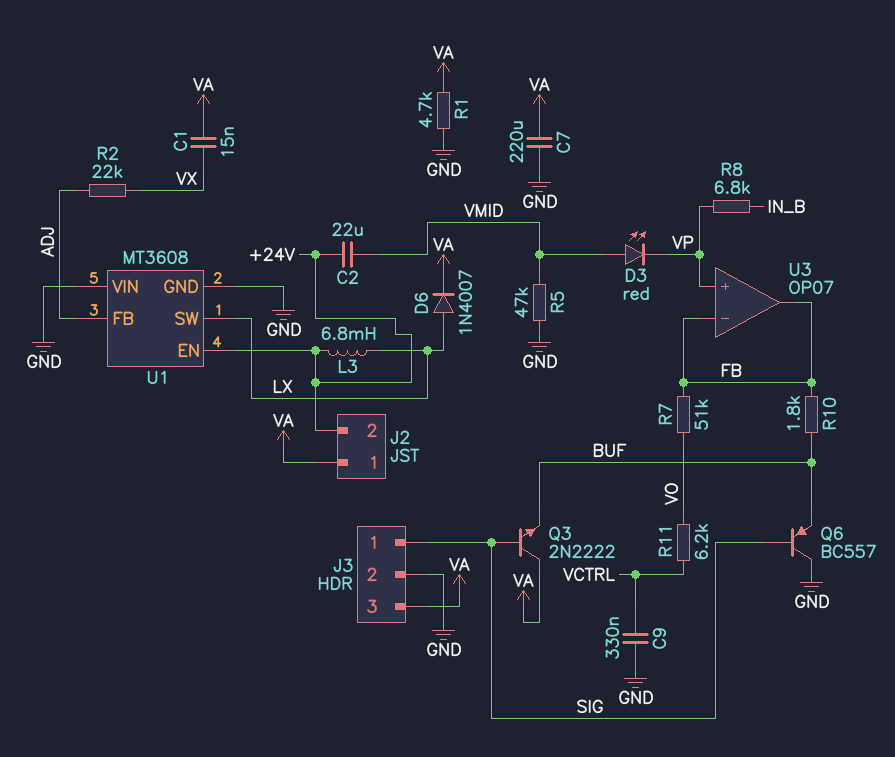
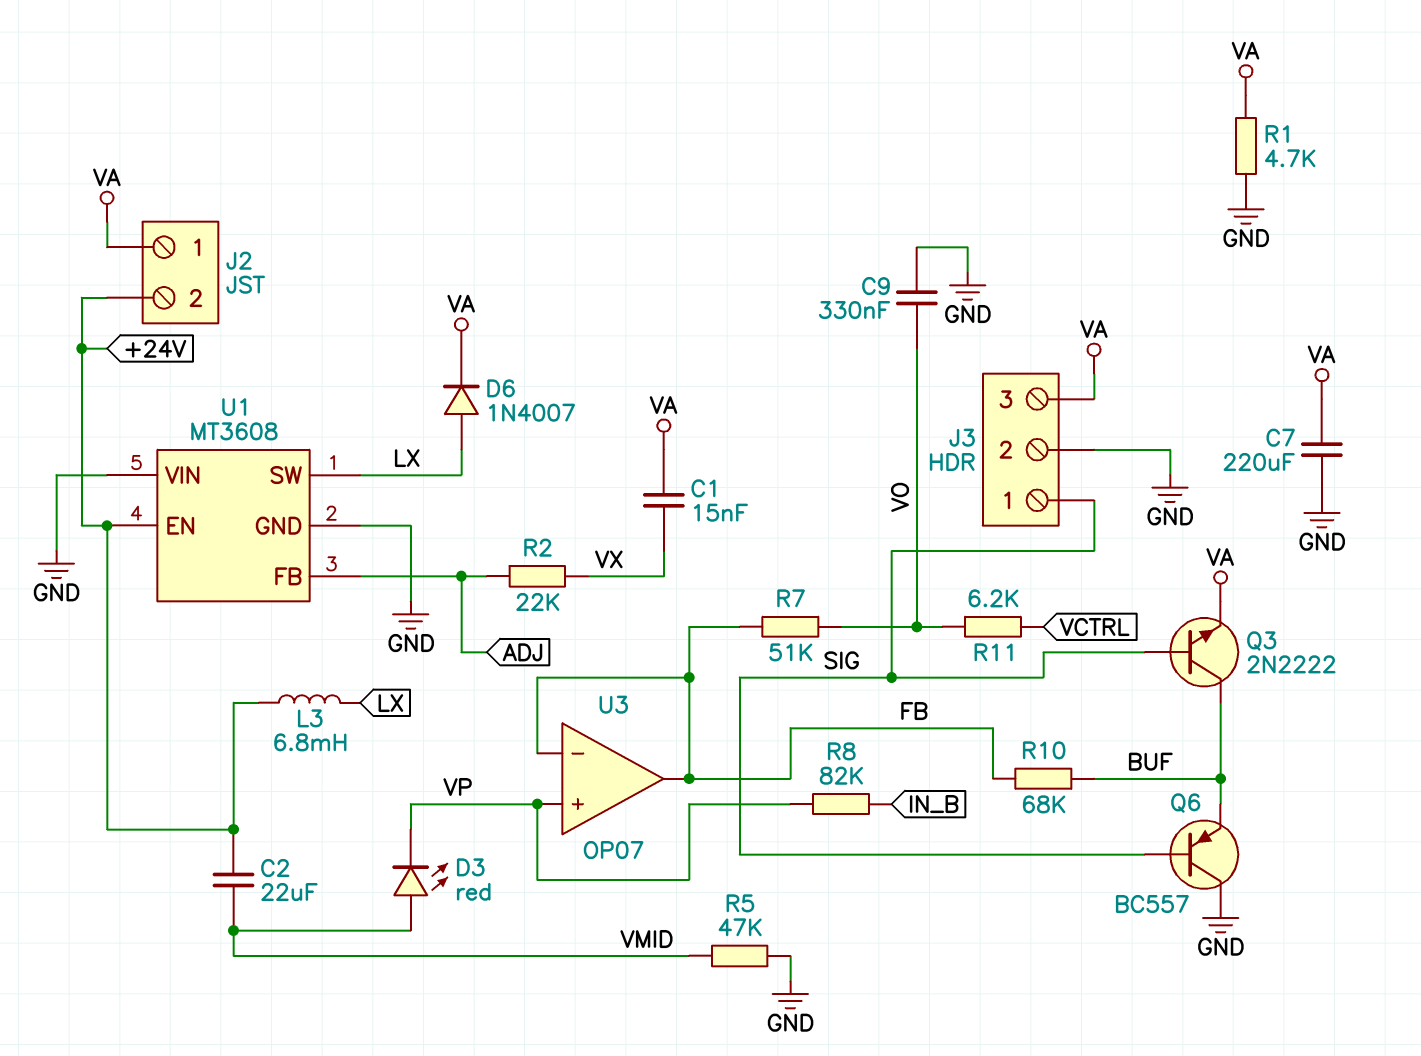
C9: 330nF (GND, VCTRL) -> 330nF (GND, VO)
Q3: NPN 2N2222 (B SIG, C VA, E BUF) -> NPN 2N2222 (B SIG, C BUF, E VA)
R8: 6.8k (IN_B, VP) -> 82k (IN_B, VP)
R10: 1.8k (BUF, FB) -> 68k (BUF, FB)

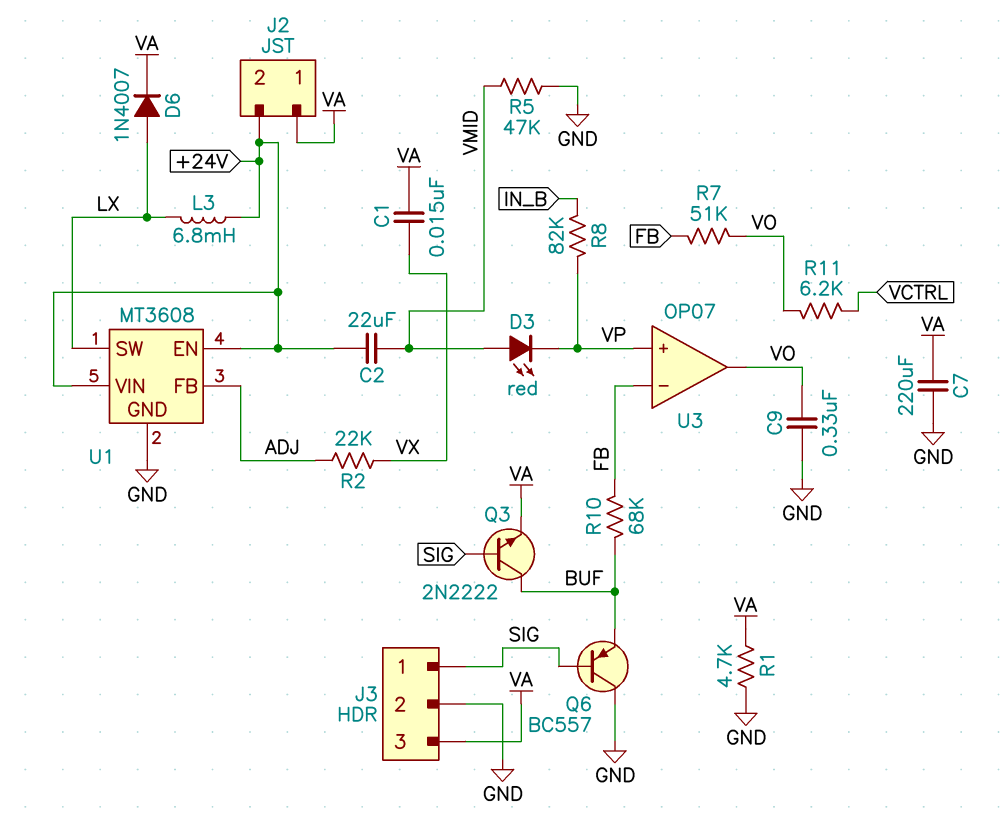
U1 pin VIN: GND -> +24V
U3 pin out: FB -> VO

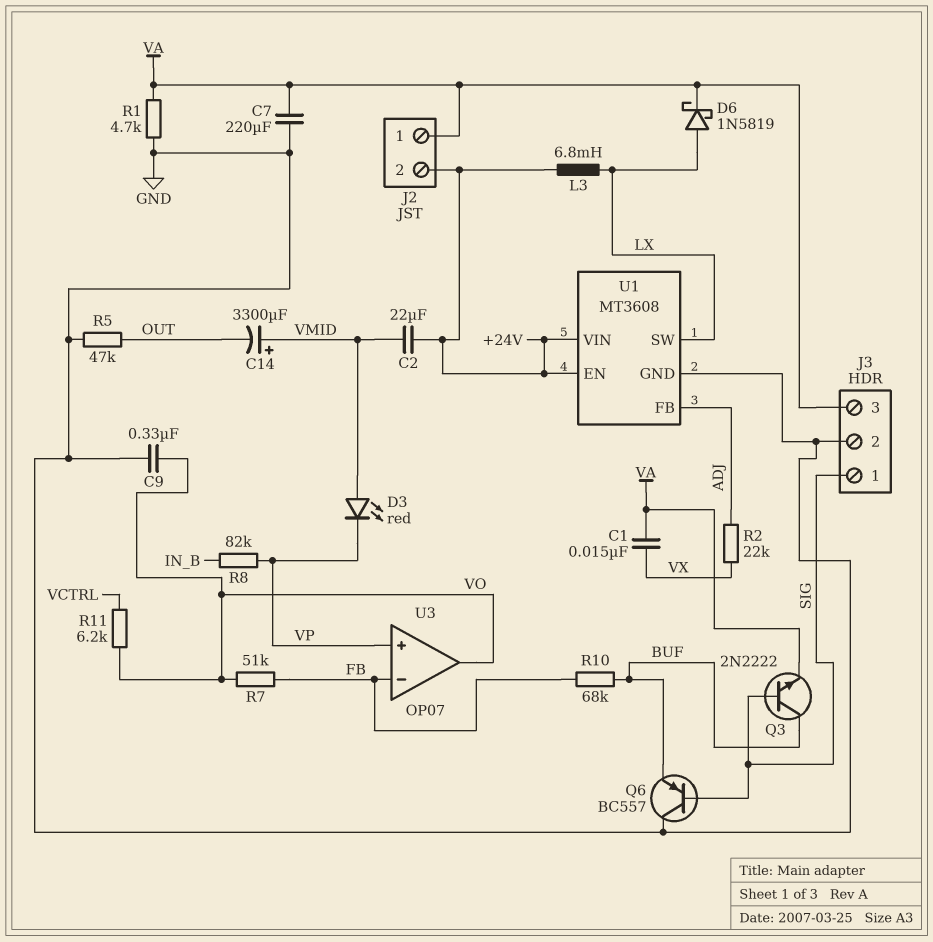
C14: none -> 3300uF (plus VMID, minus OUT)
D6: diode 1N4007 (A LX, K VA) -> schottky 1N5819 (A LX, K VA)
R5: 47k (GND, VMID) -> 47k (GND, OUT)

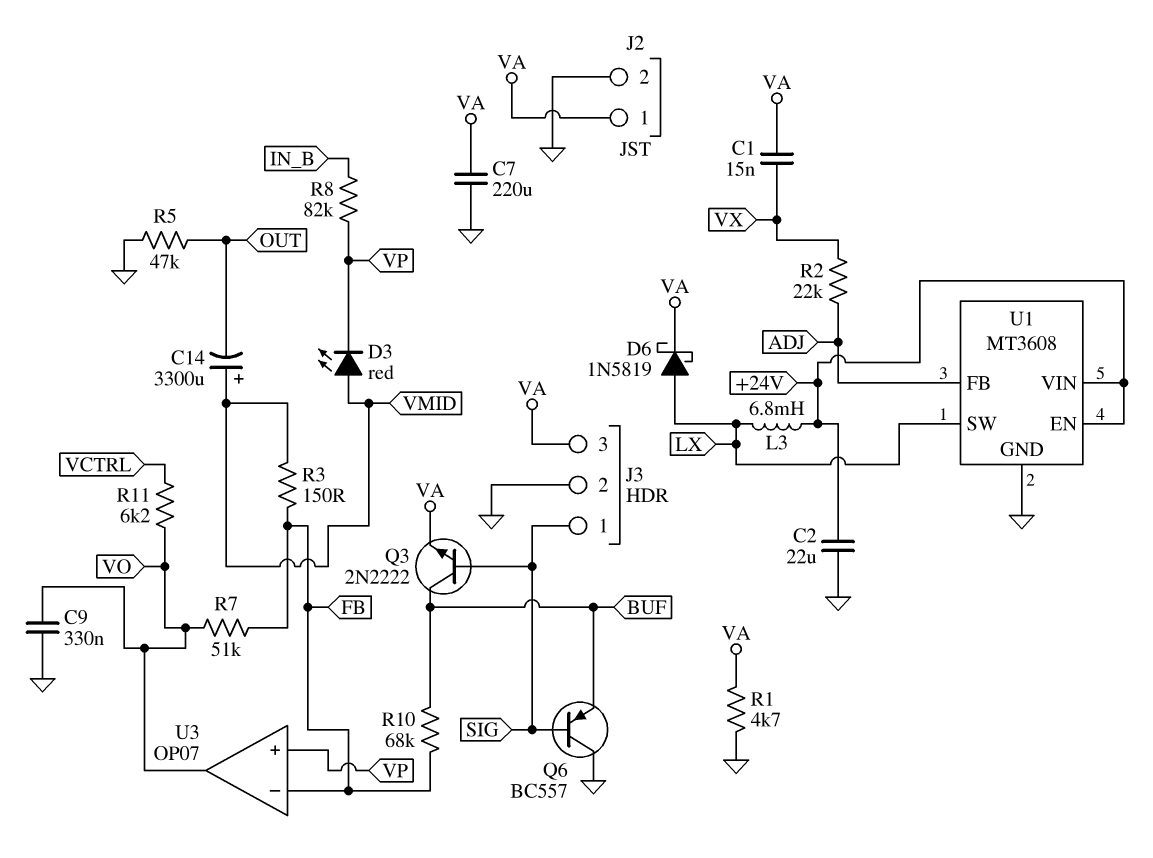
C2: 22uF (+24V, VMID) -> 22uF (+24V, GND)
J2 pin 2: +24V -> GND
R3: none -> 150 (FB, VMID)

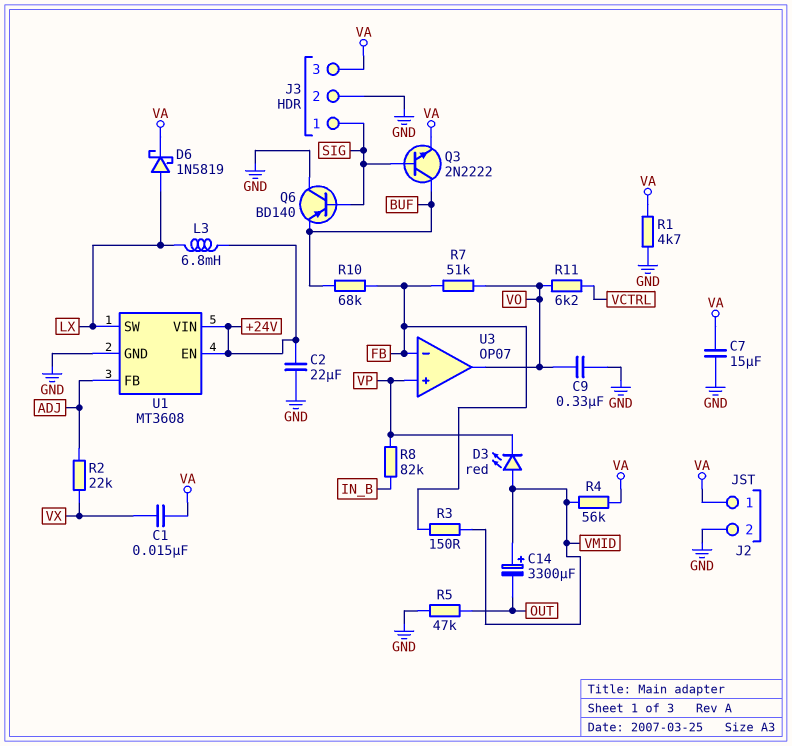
C7: 220uF (GND, VA) -> 15uF (GND, VA)
Q6: PNP BC557 (B SIG, C GND, E BUF) -> PNP BD140 (B SIG, C GND, E BUF)
R4: none -> 56k (VA, VMID)

